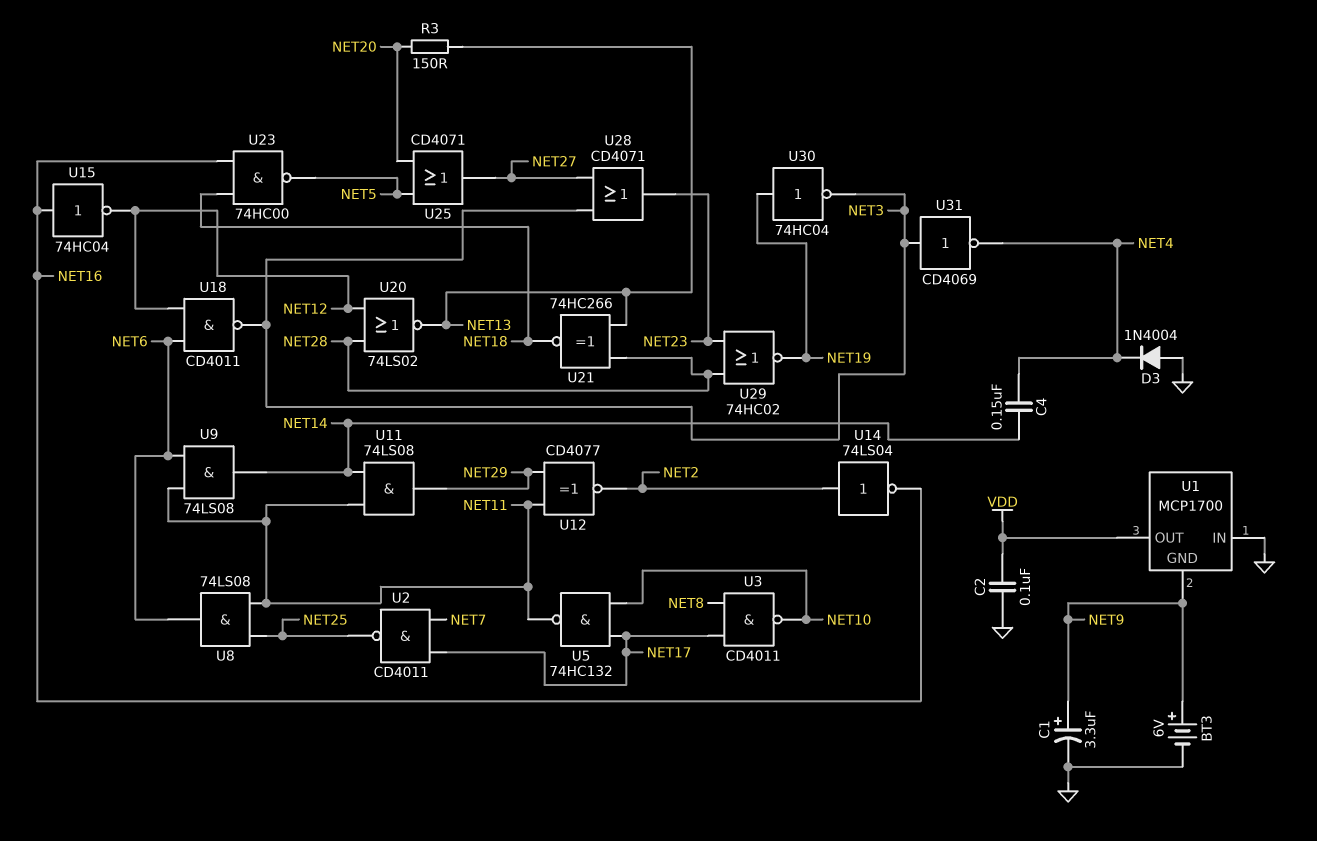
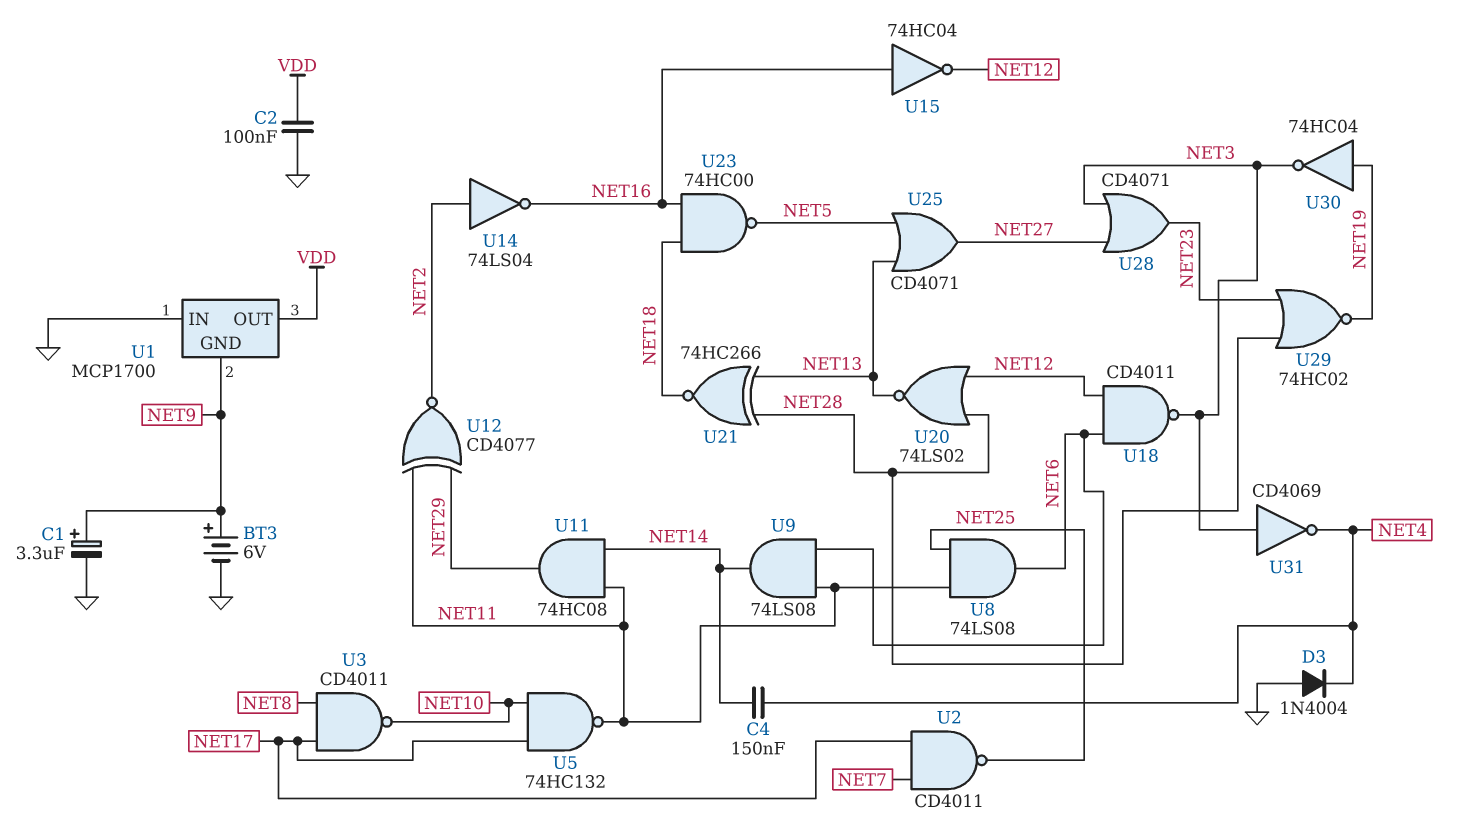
R3: 150 (NET13, NET20) -> none
U11: AND 74LS08 (in NET11, in NET14, out NET29) -> AND 74HC08 (in NET11, in NET14, out NET29)
U25: OR CD4071 (in NET5, in NET20, out NET27) -> OR CD4071 (in NET5, in NET13, out NET27)

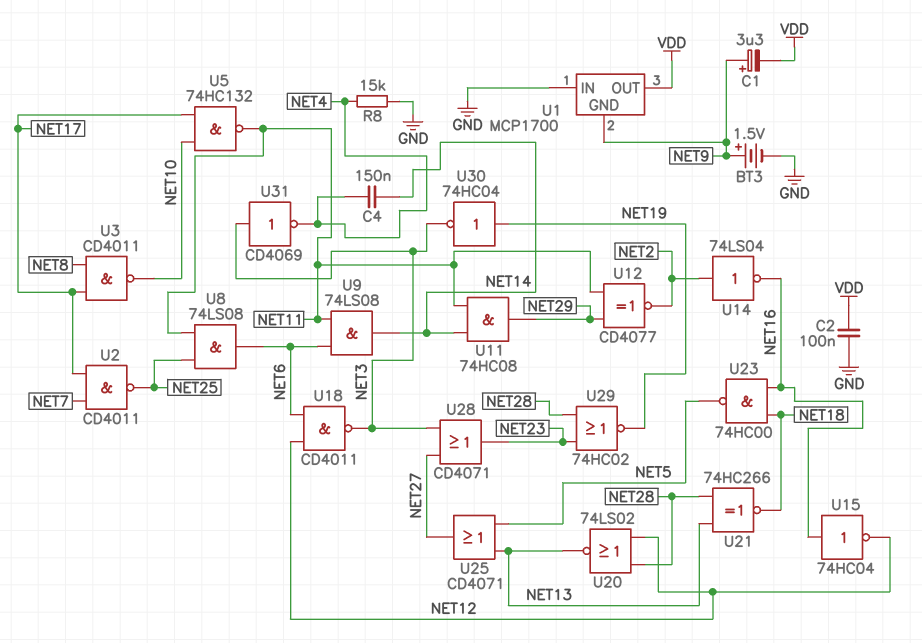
BT3: 6V (plus NET9, minus GND) -> 1.5V (plus NET9, minus GND)
C1: 3.3uF (plus NET9, minus GND) -> 3.3uF (plus NET9, minus VDD)
D3: diode 1N4004 (A GND, K NET4) -> none
R8: none -> 15k (GND, NET4)

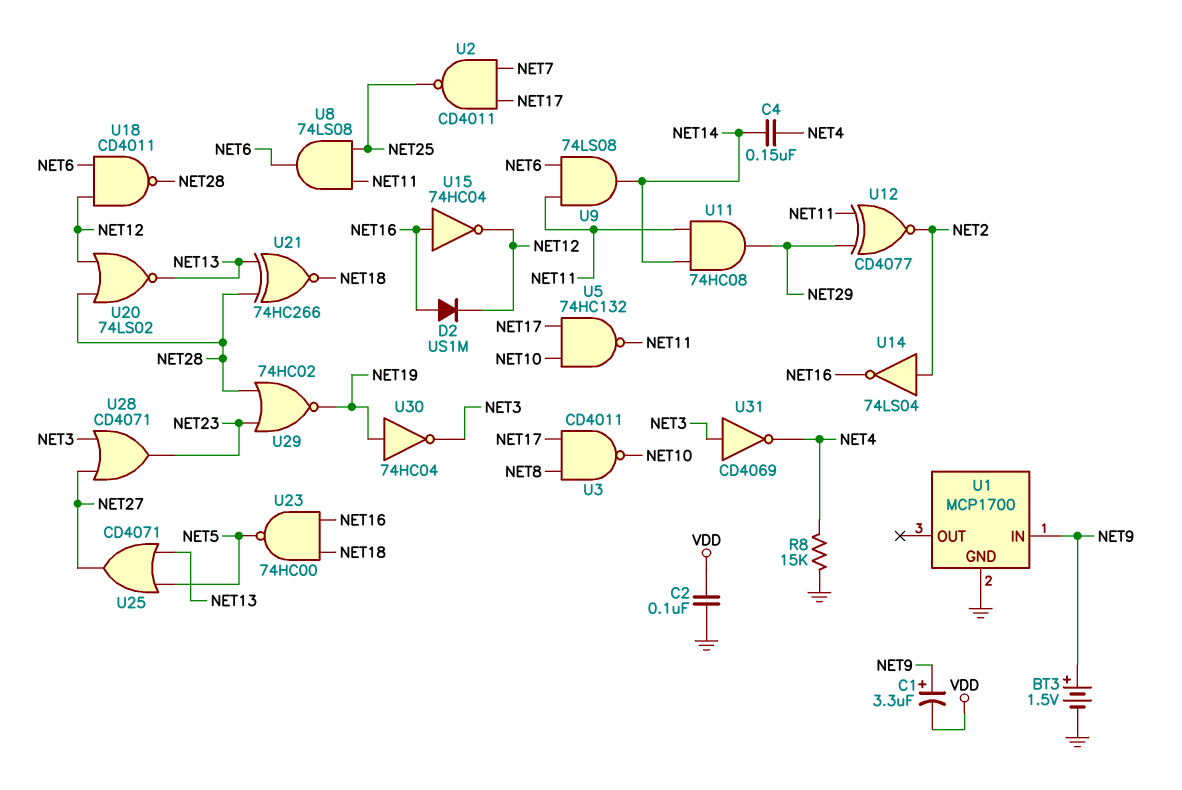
D2: none -> diode US1M (A NET16, K NET12)
U1 pin GND: NET9 -> GND
U1 pin IN: GND -> NET9
U1 pin OUT: VDD -> none
U18: NAND CD4011 (in NET6, in NET12, out NET3) -> NAND CD4011 (in NET6, in NET12, out NET28)

